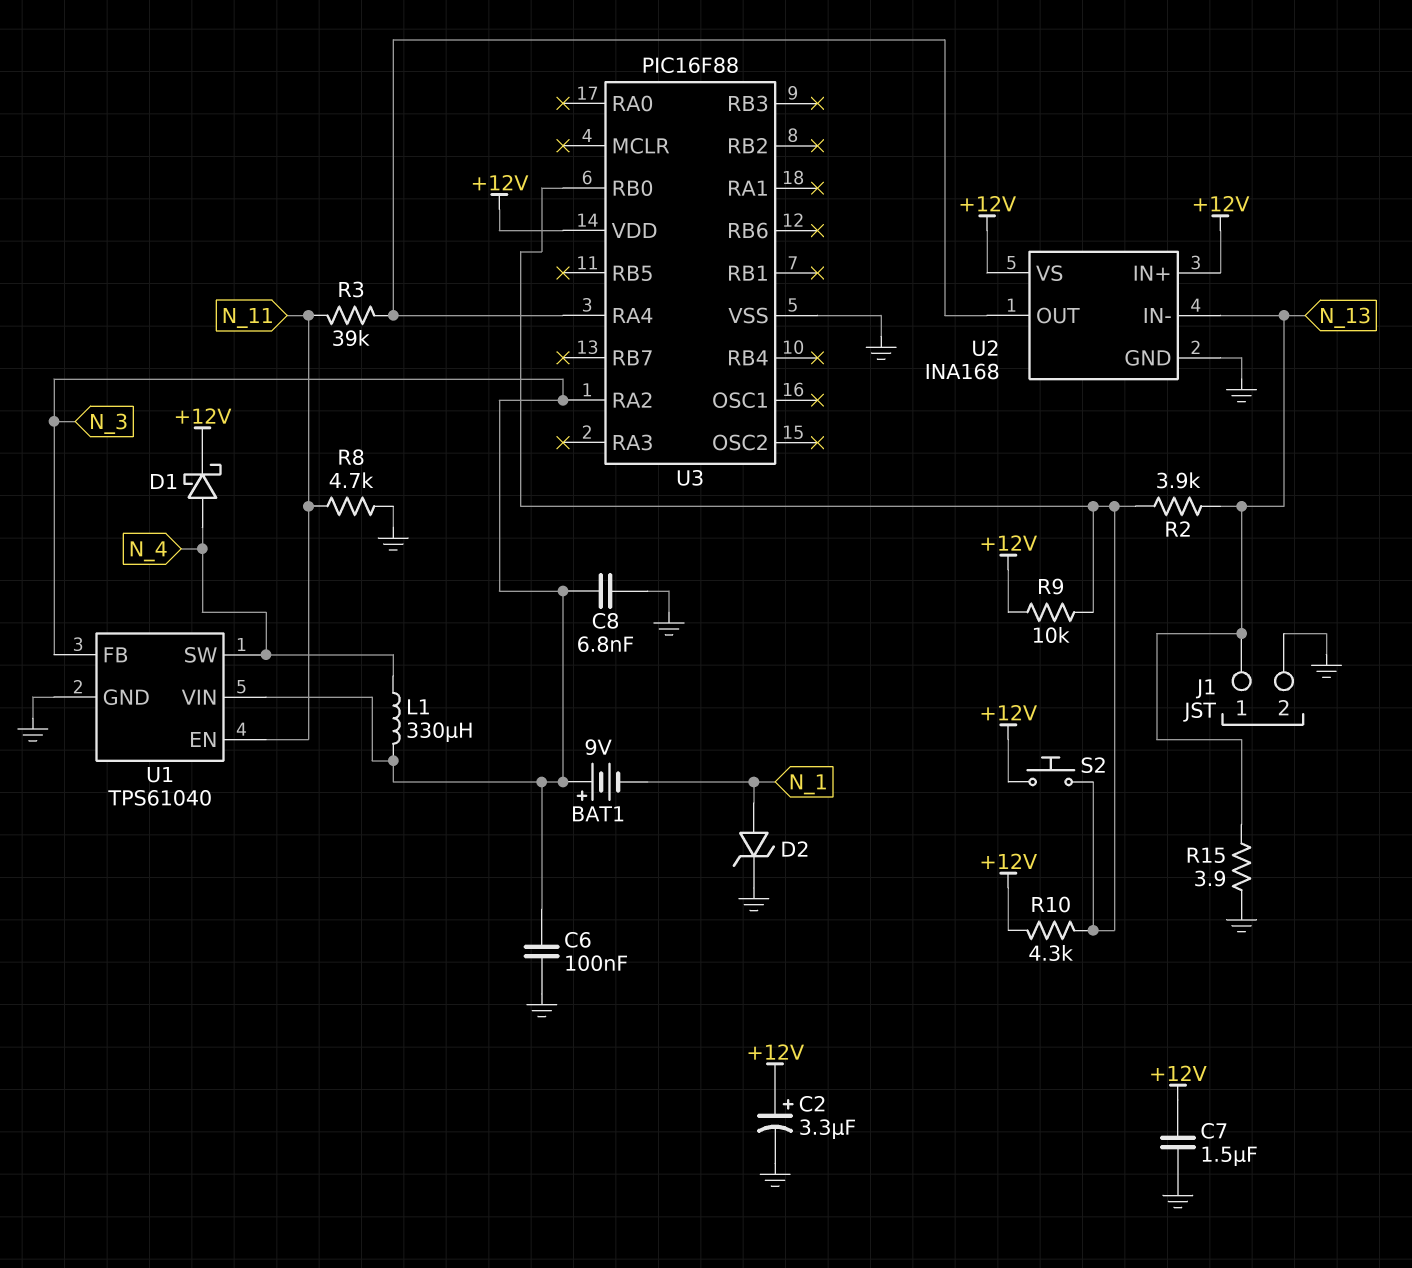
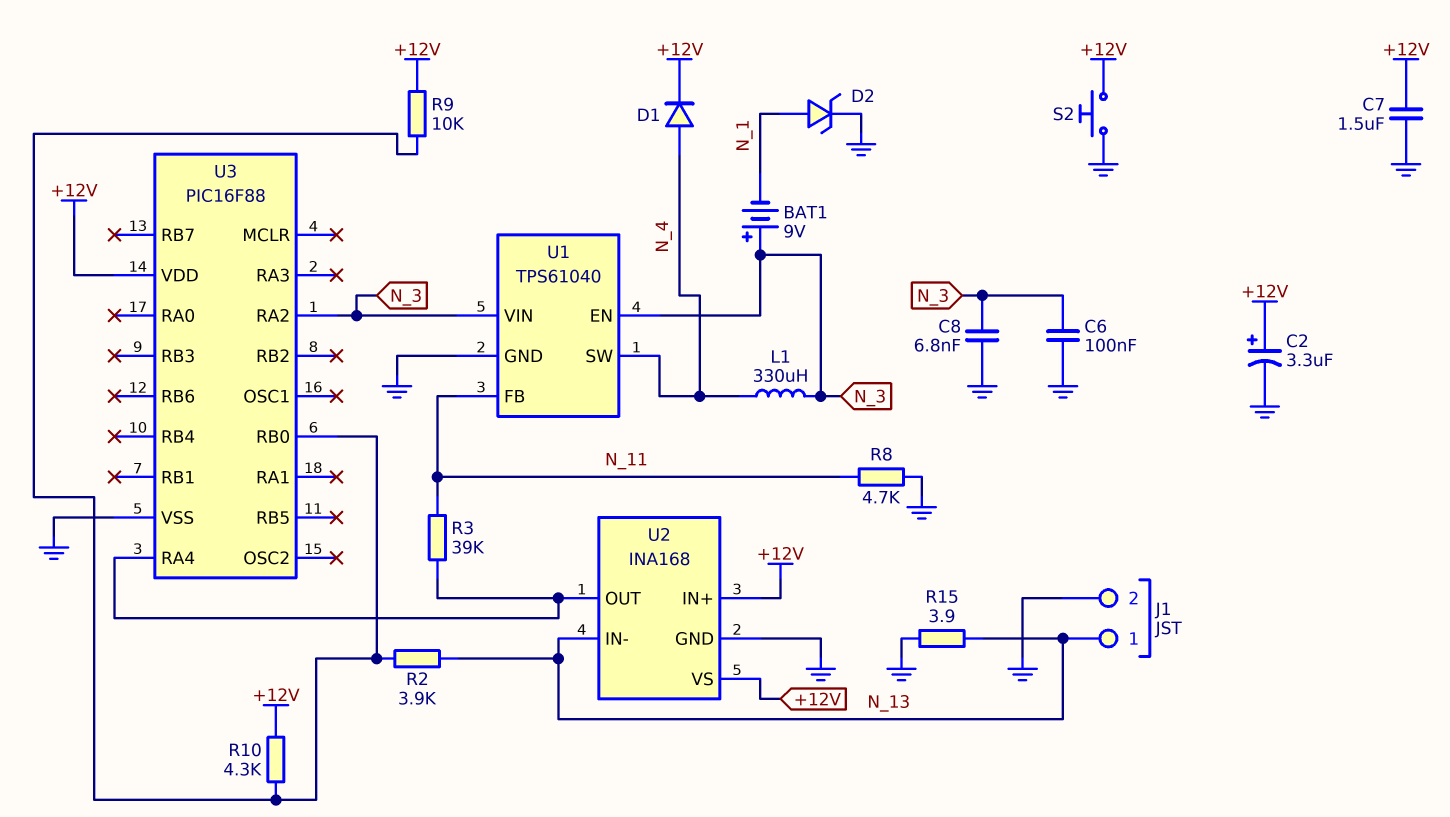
D1: schottky (A N_4, K +12V) -> diode (A N_4, K +12V)
S2: button (+12V, U3/RB0) -> button (+12V, GND)
U1 pin EN: N_11 -> N_3
U1 pin FB: N_3 -> N_11

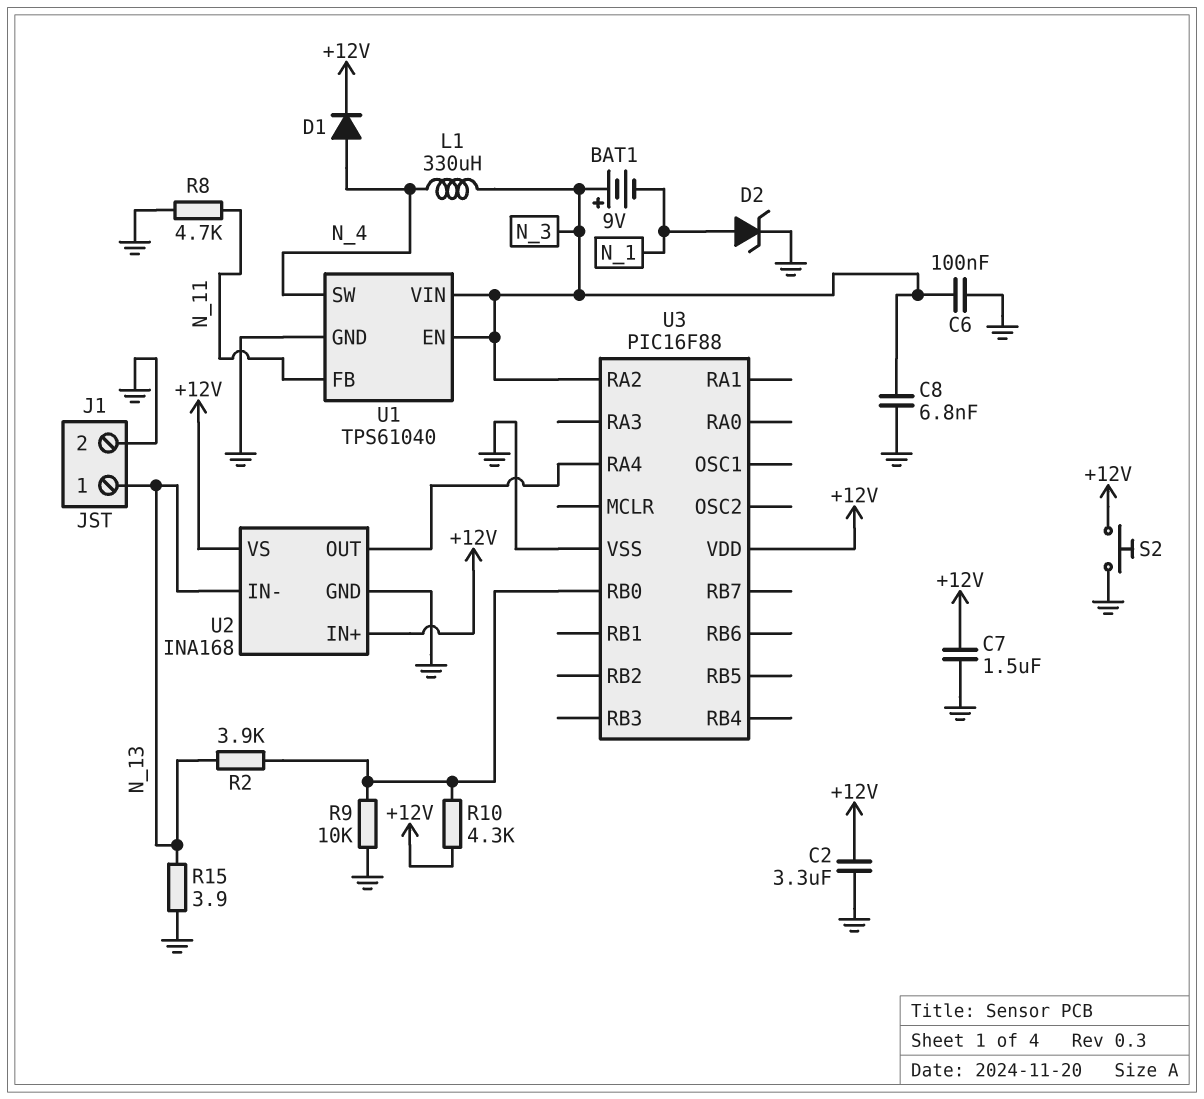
C2: 3.3uF (plus +12V, minus GND) -> 3.3uF (+12V, GND)
R3: 39k (N_11, U2/OUT) -> none
R9: 10k (+12V, U3/RB0) -> 10k (GND, U3/RB0)

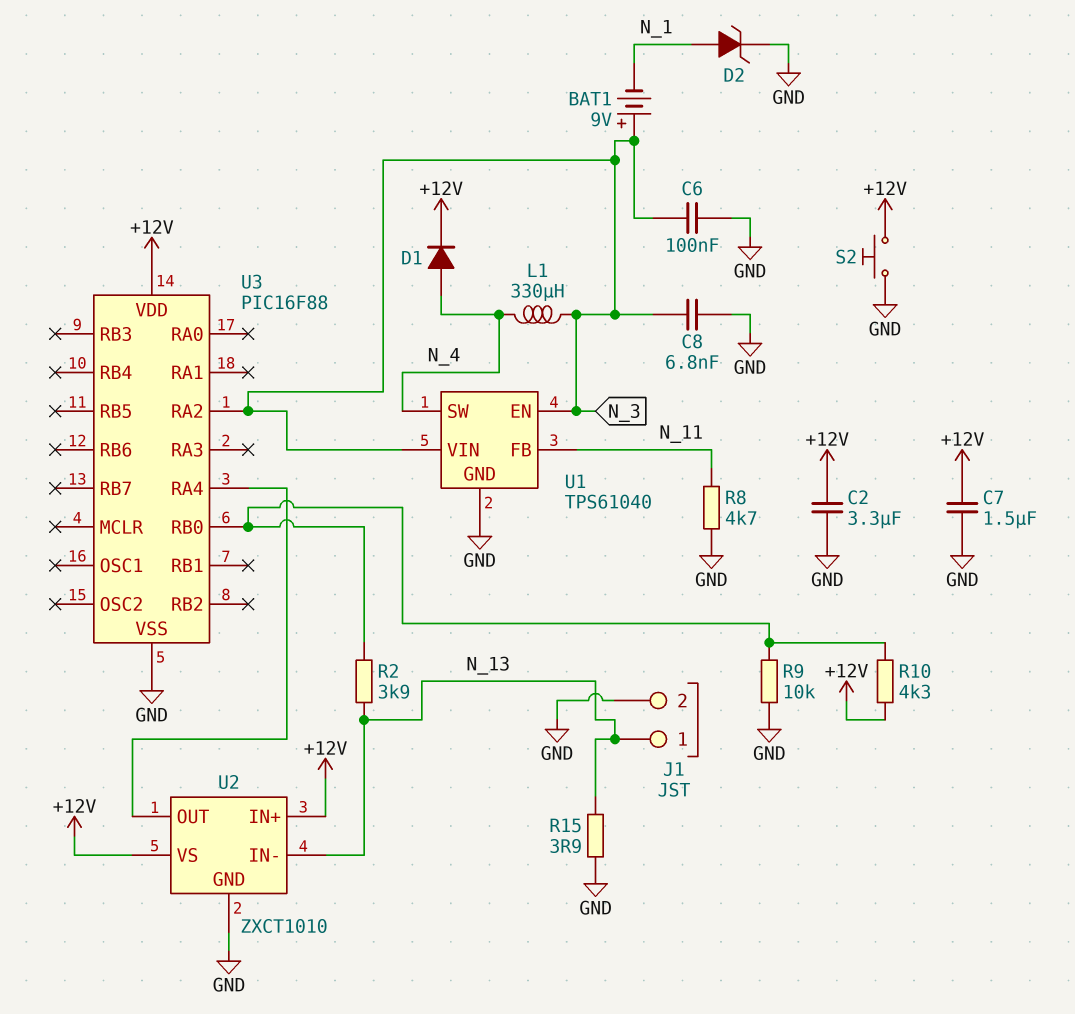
U2: INA168 -> ZXCT1010

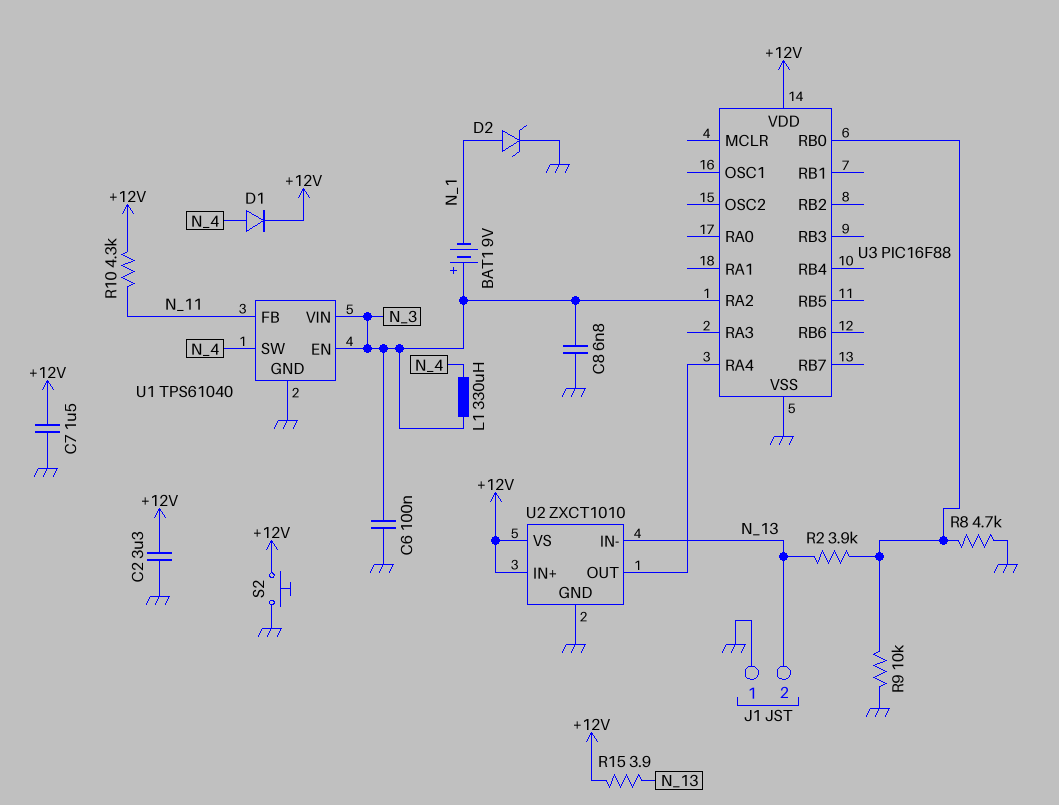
J1 pin 1: N_13 -> GND
J1 pin 2: GND -> N_13
R8: 4.7k (GND, N_11) -> 4.7k (GND, U3/RB0)
R10: 4.3k (+12V, U3/RB0) -> 4.3k (+12V, N_11)
R15: 3.9 (GND, N_13) -> 3.9 (+12V, N_13)

